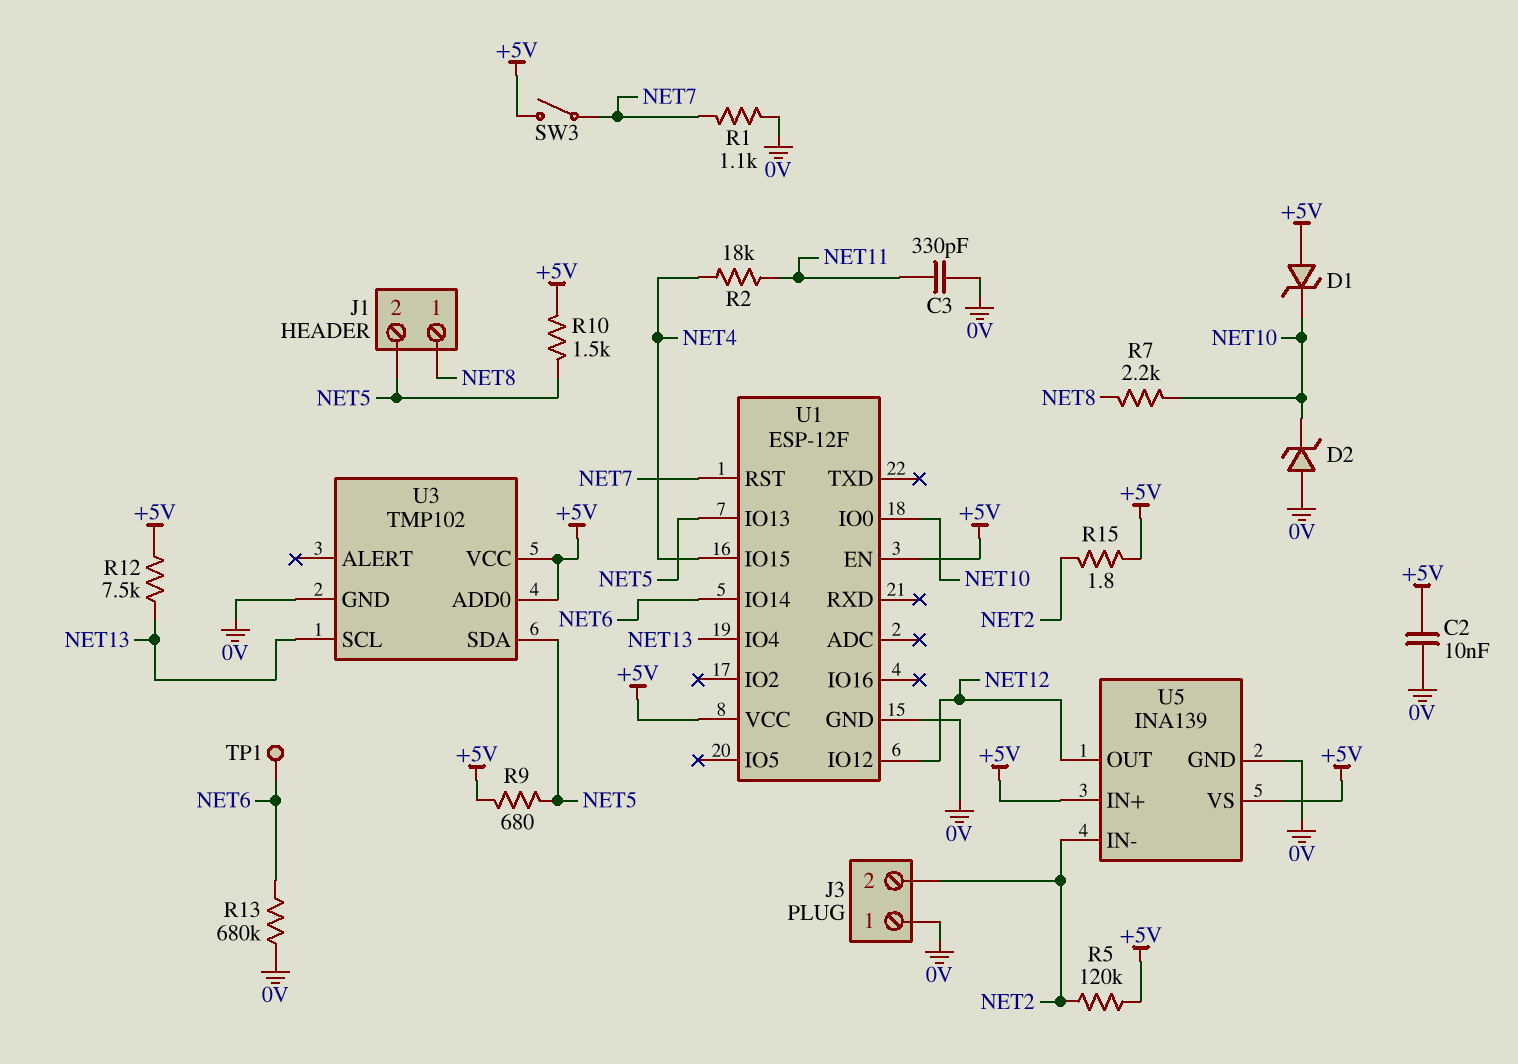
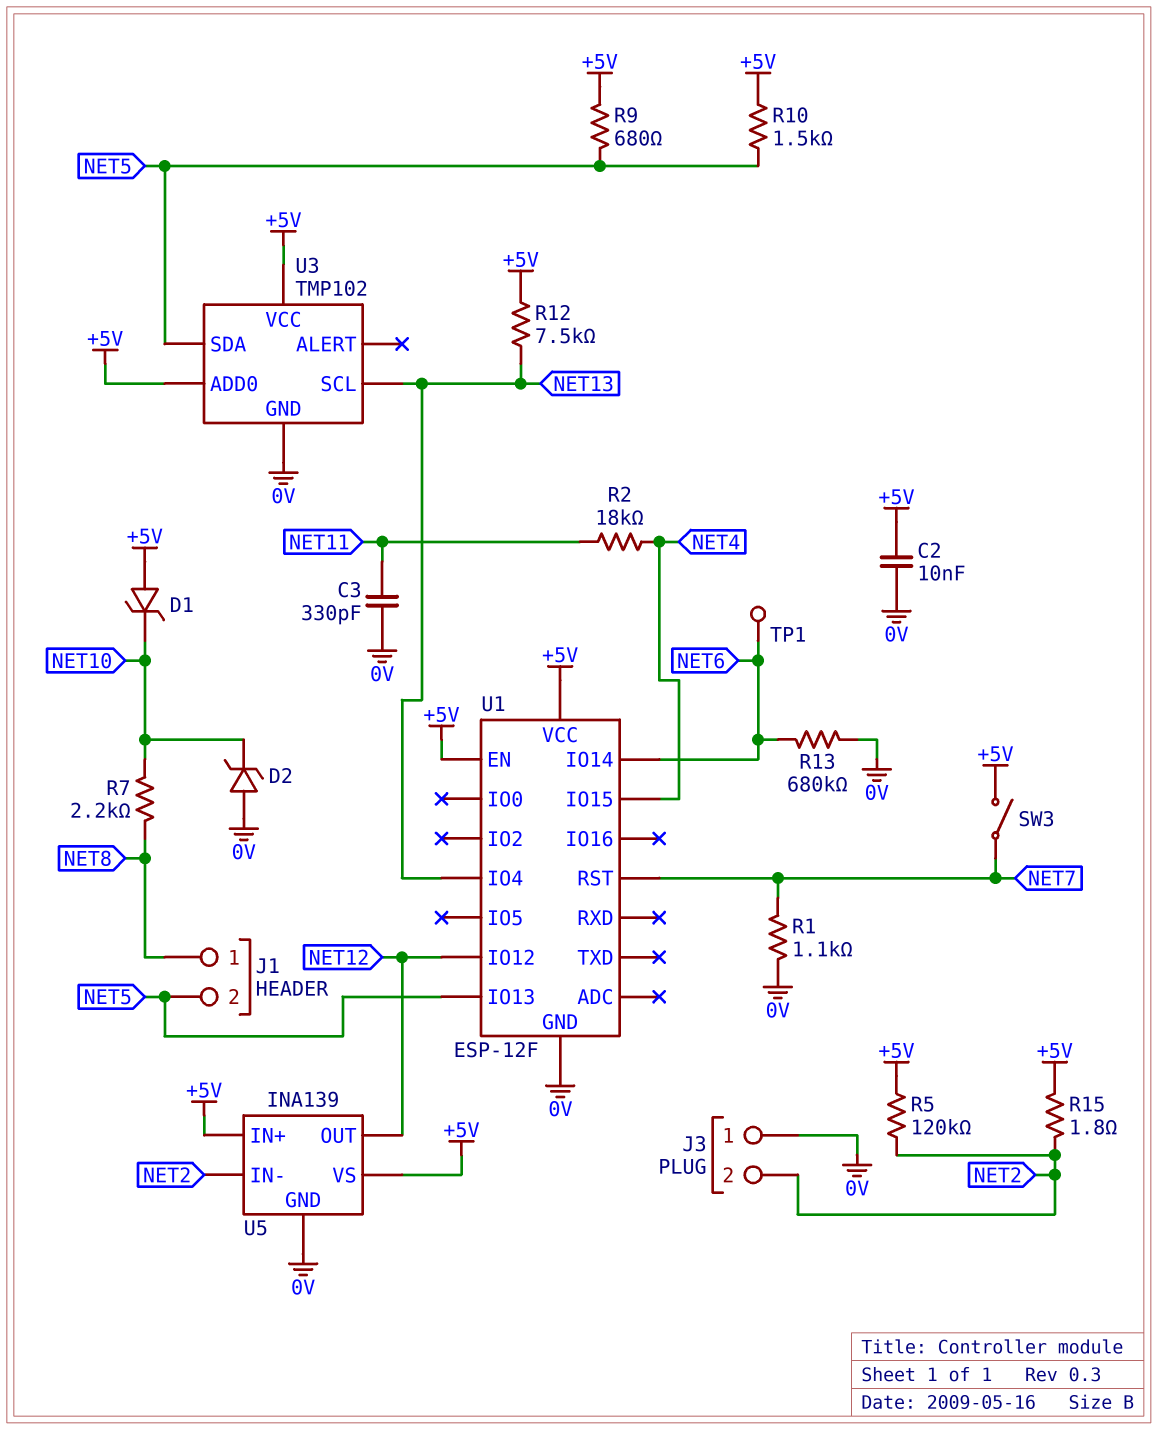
U1 pin IO0: NET10 -> none

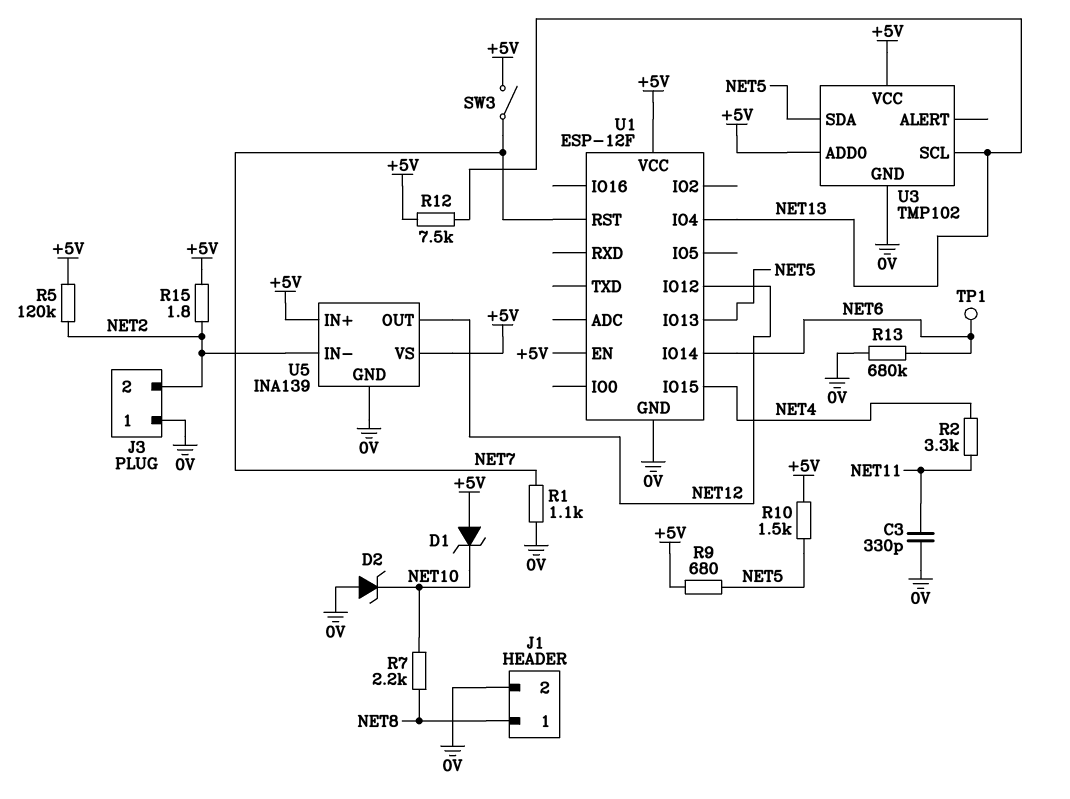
C2: 10nF (+5V, 0V) -> none
J1 pin 2: NET5 -> 0V
R2: 18k (NET4, NET11) -> 3.3k (NET4, NET11)

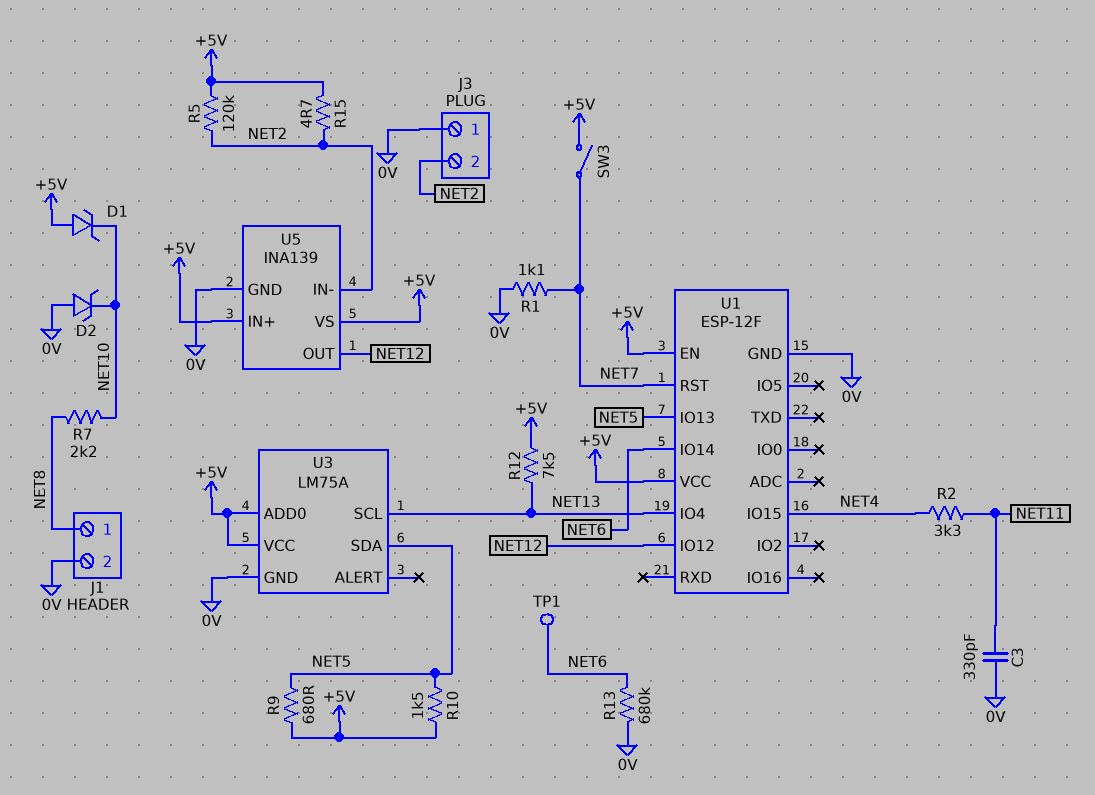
R15: 1.8 (+5V, NET2) -> 4.7 (+5V, NET2)
U3: TMP102 -> LM75A

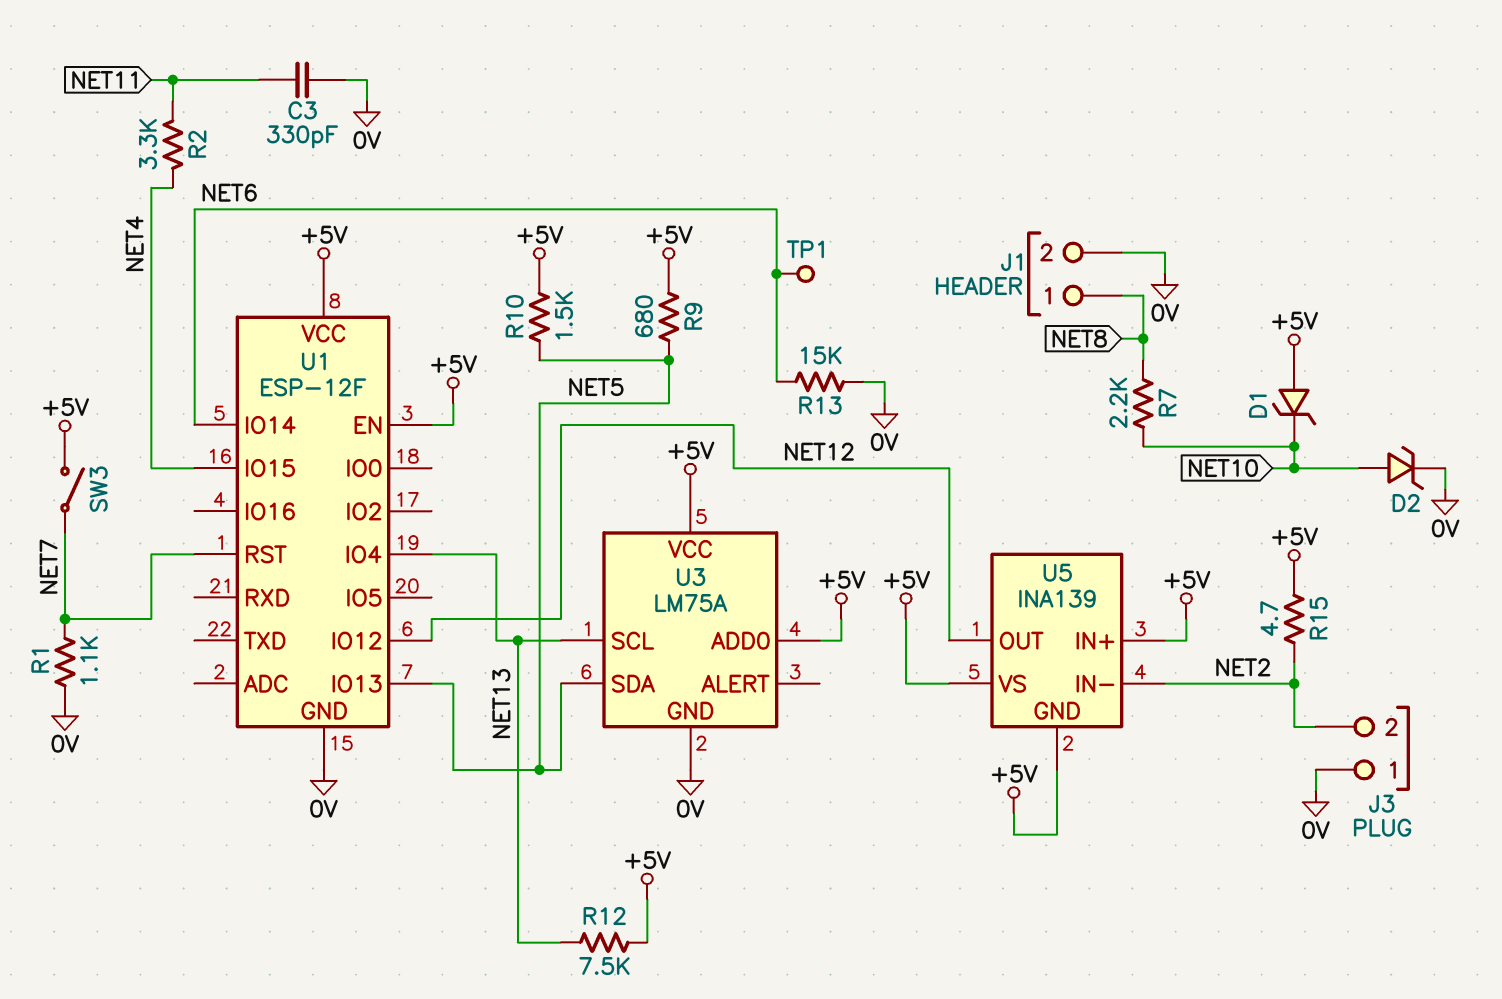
D2: zener (A 0V, K NET10) -> zener (A NET10, K 0V)
R5: 120k (+5V, NET2) -> none
R13: 680k (0V, NET6) -> 15k (0V, NET6)
U5 pin GND: 0V -> +5V

